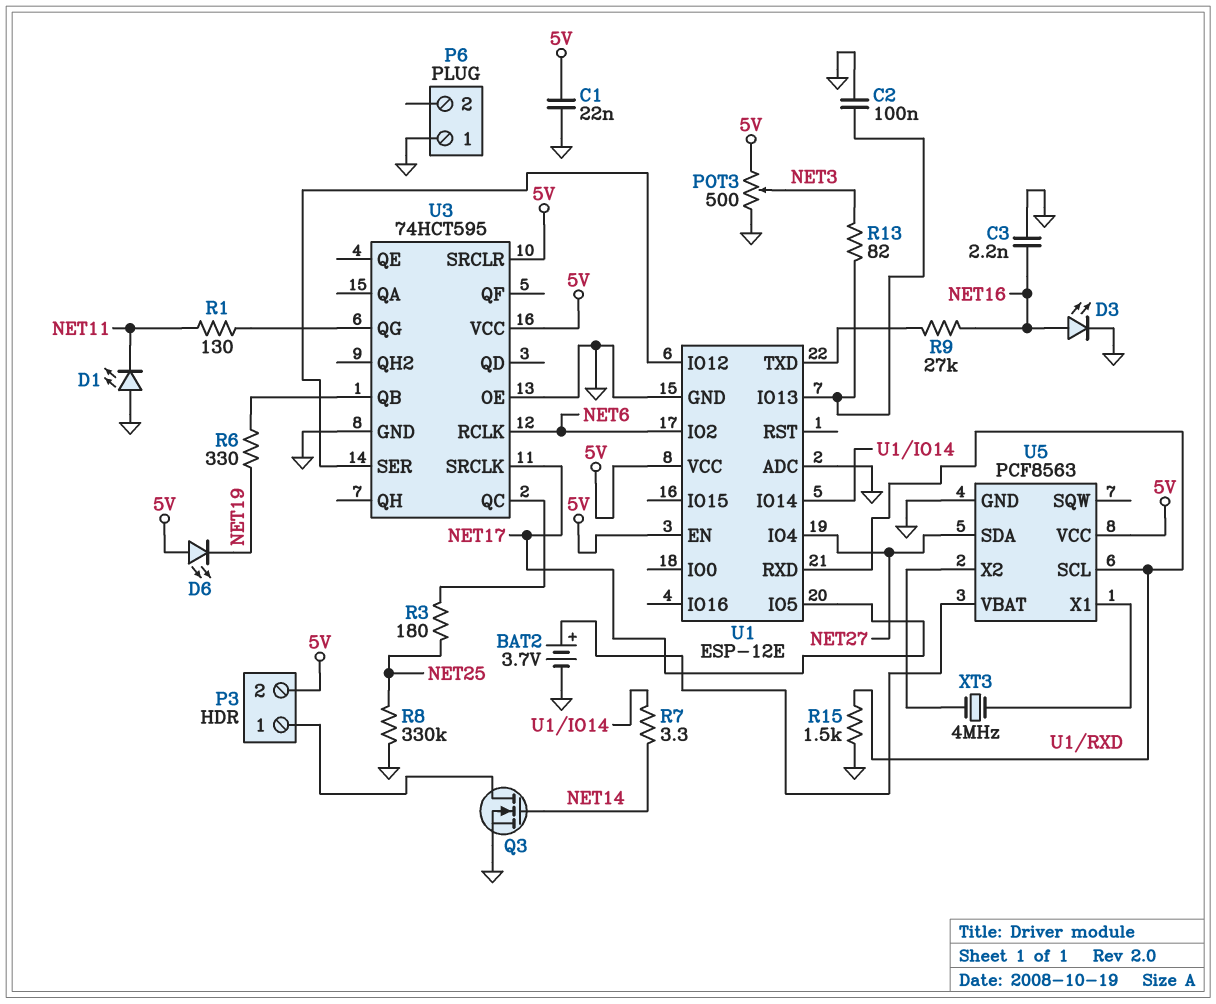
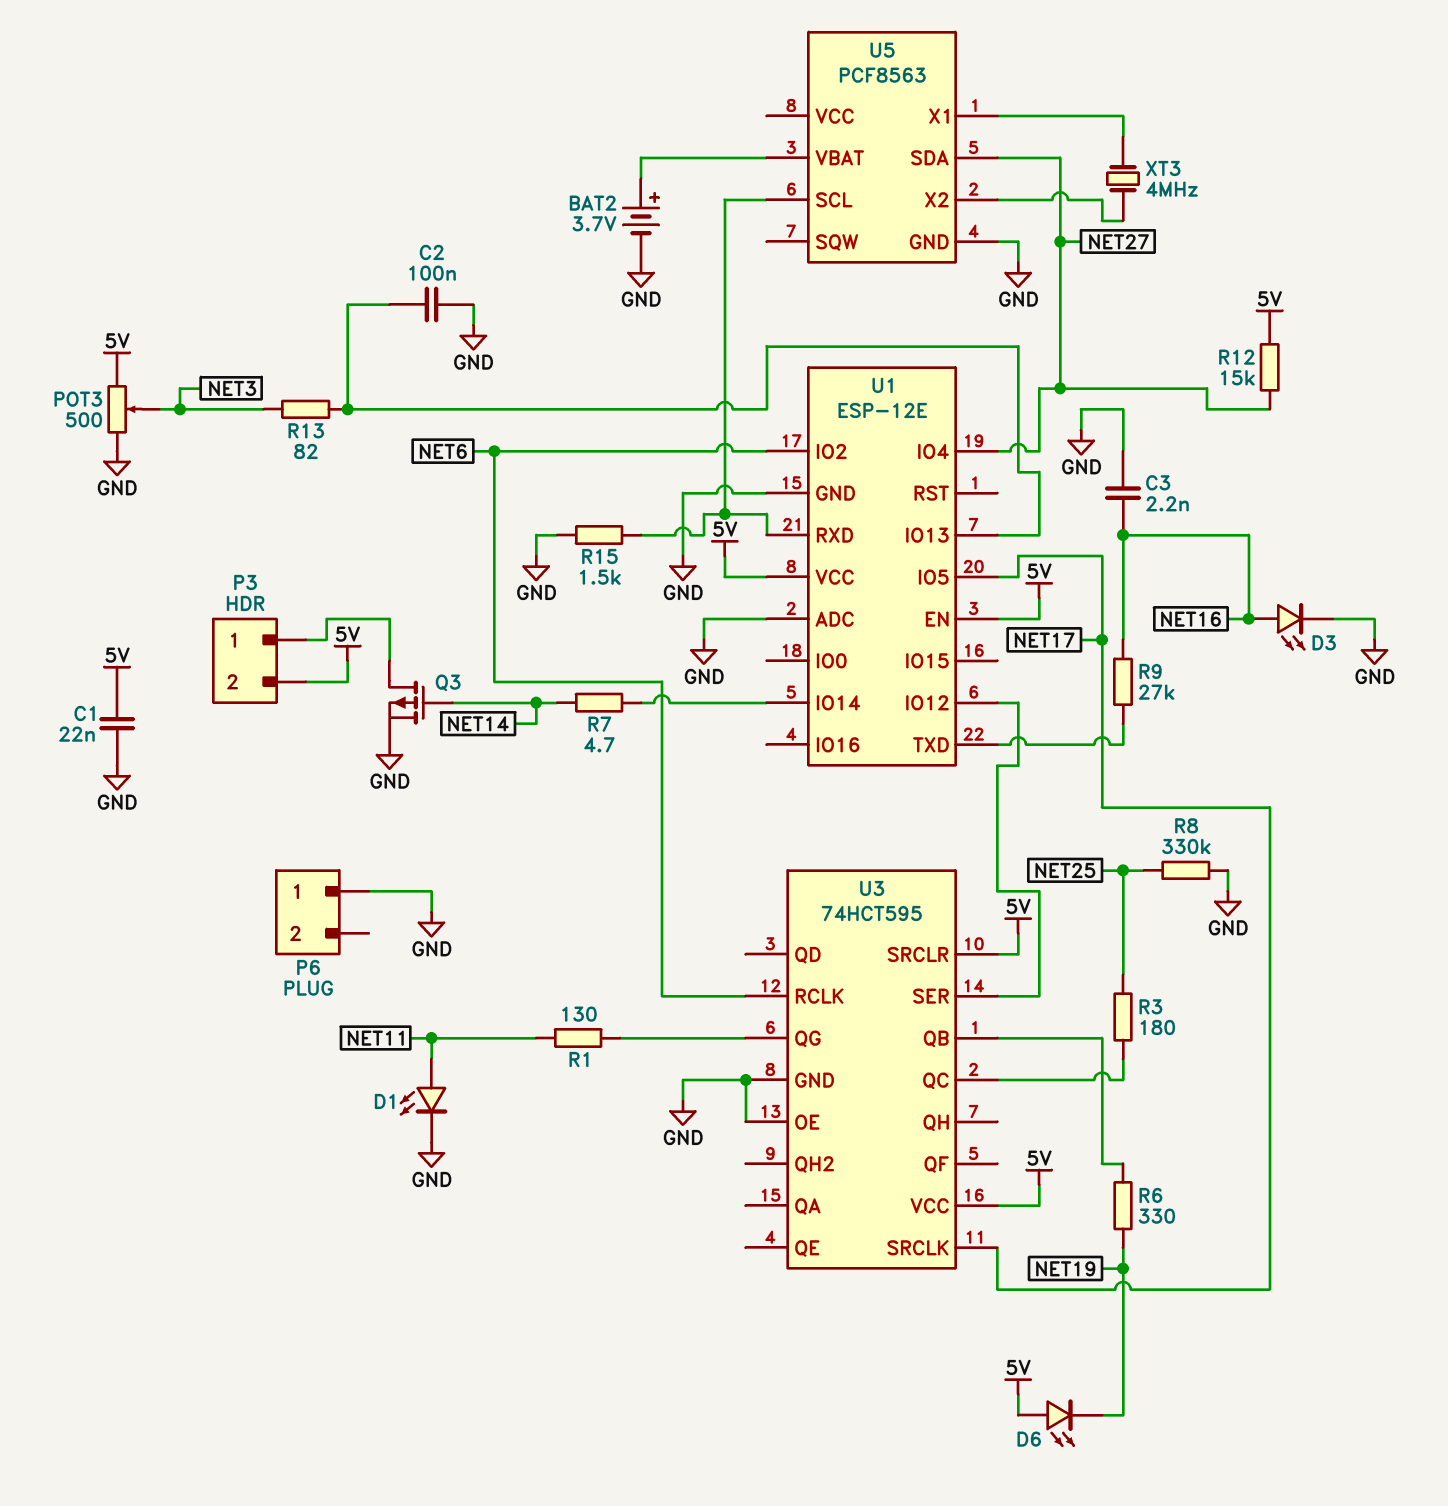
D1: LED (A GND, K NET11) -> LED (A NET11, K GND)
Q3: NMOS (G NET14, D P3/1, S GND) -> PMOS (G NET14, D P3/1, S GND)
R7: 3.3 (NET14, U1/IO14) -> 4.7 (NET14, U1/IO14)
R12: none -> 15k (5V, NET27)
U5 pin VCC: 5V -> none

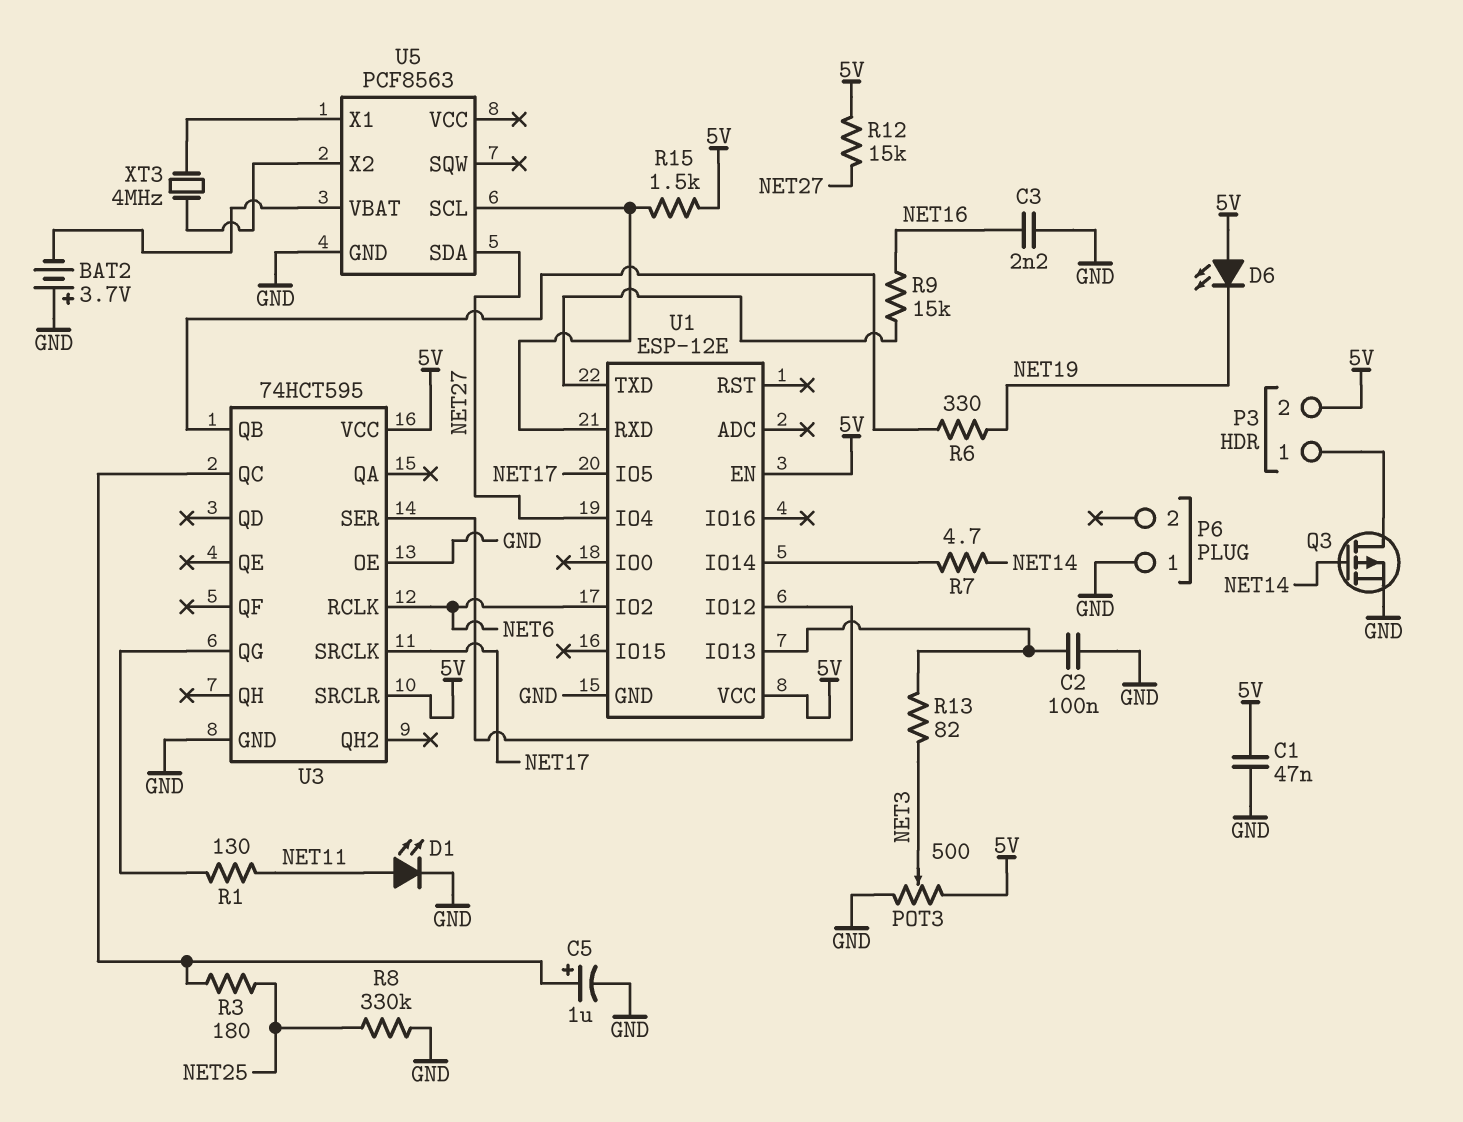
BAT2: 3.7V (plus U5/VBAT, minus GND) -> 3.7V (plus GND, minus U5/VBAT)
C1: 22nF (5V, GND) -> 47nF (5V, GND)
C5: none -> 1uF (plus U3/QC, minus GND)
D3: LED (A NET16, K GND) -> none
R9: 27k (NET16, U1/TXD) -> 15k (NET16, U1/TXD)
R15: 1.5k (GND, U1/RXD) -> 1.5k (5V, U1/RXD)
U1 pin ADC: GND -> none

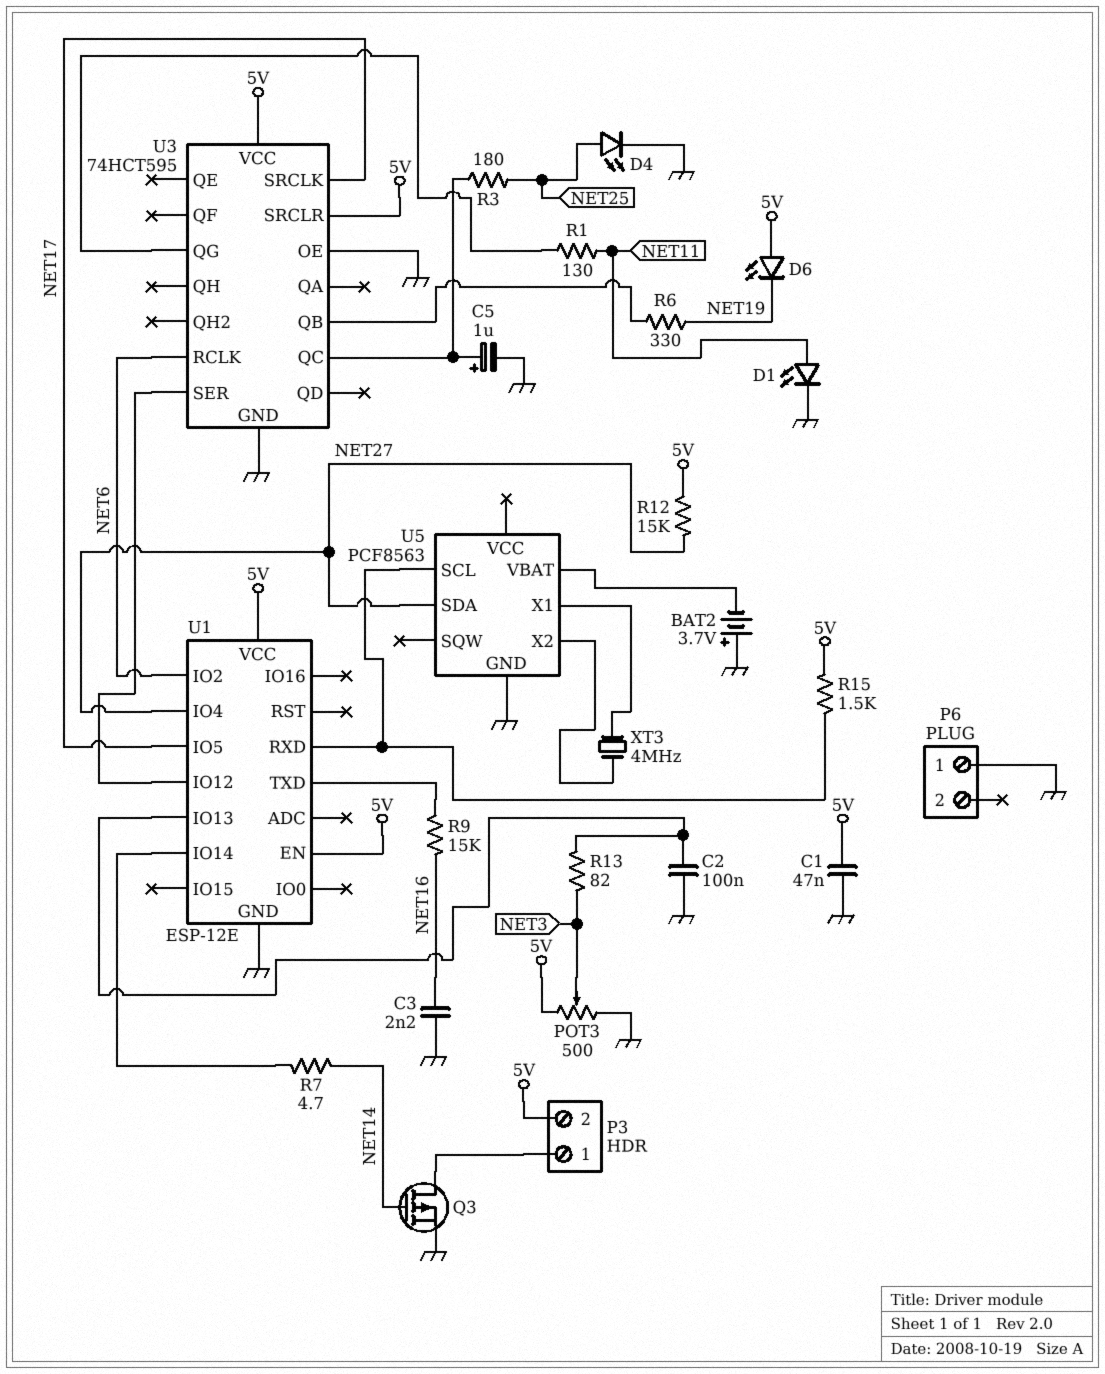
D4: none -> LED (A NET25, K GND)
R8: 330k (GND, NET25) -> none

